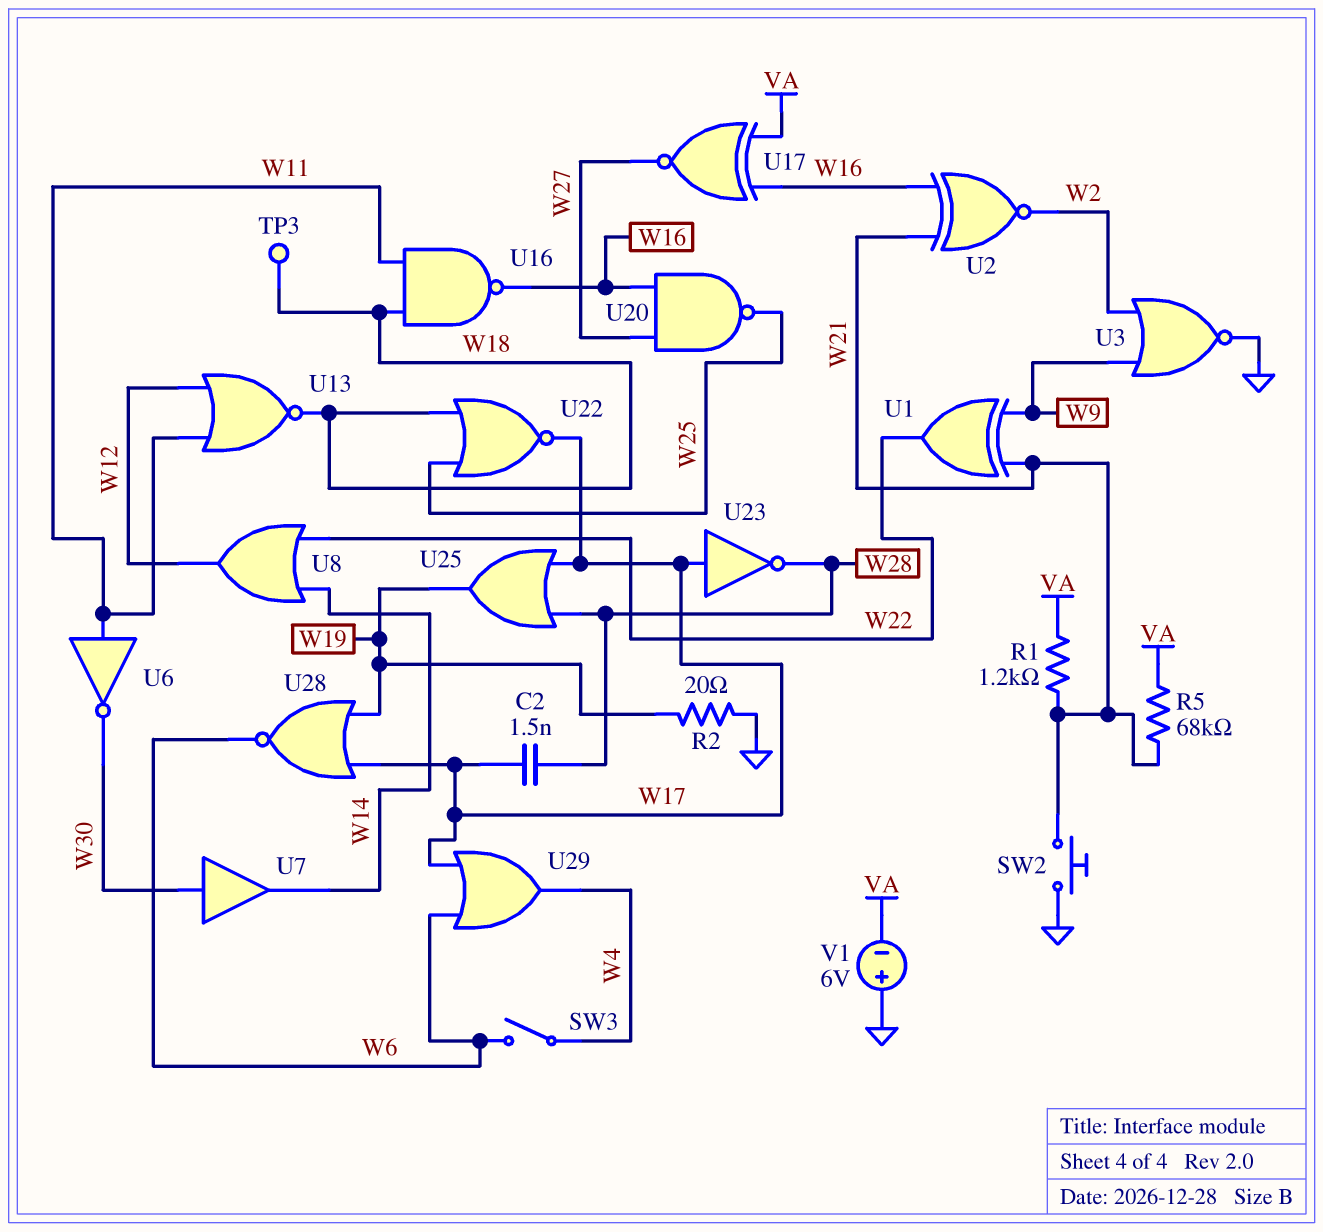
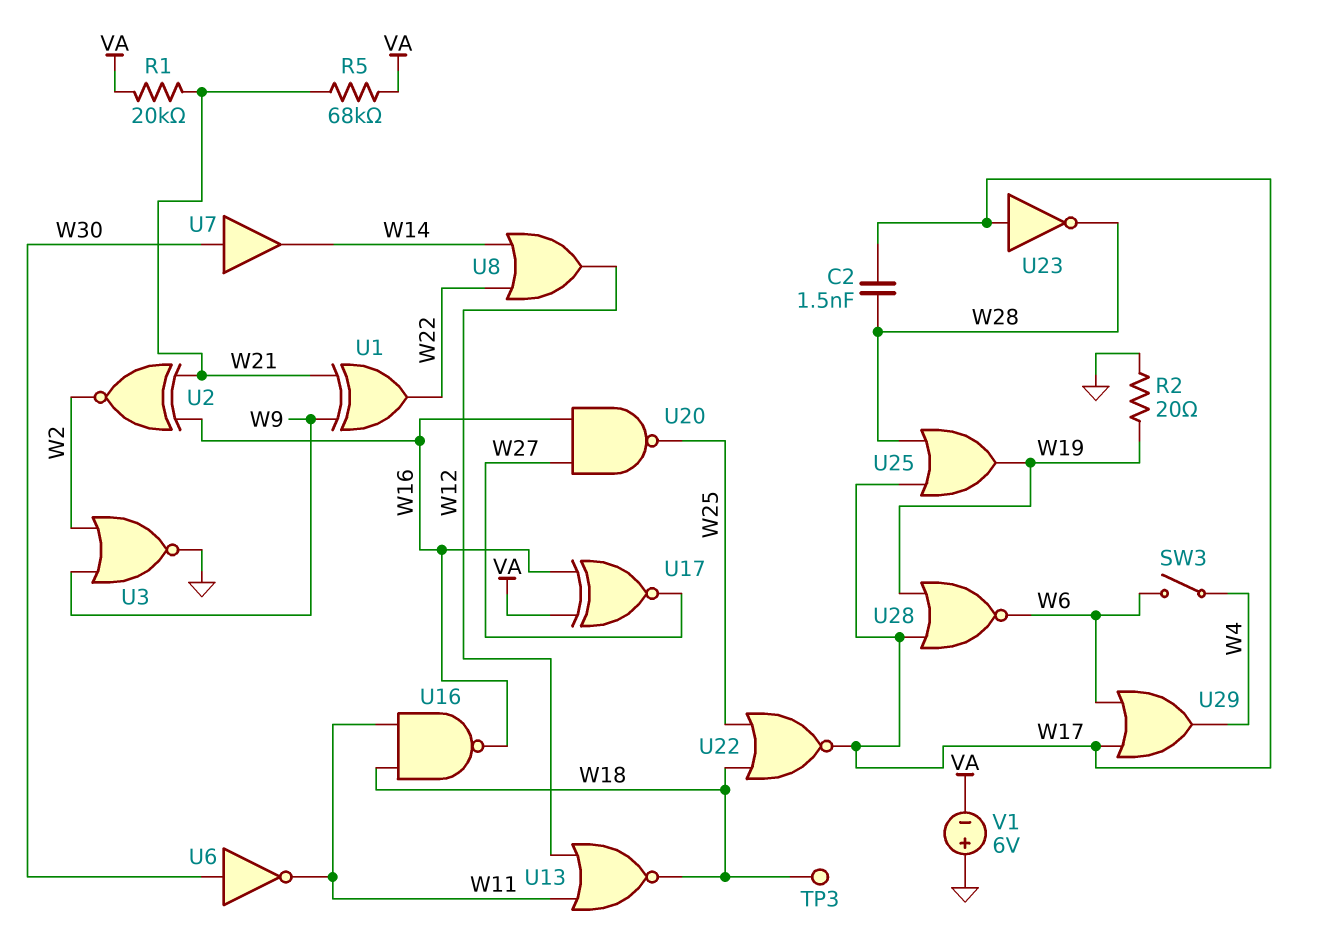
R1: 1.2k (VA, W21) -> 20k (VA, W21)
SW2: button (GND, W21) -> none
U6: NOT (in W11, out W30) -> NOT (in W30, out W11)

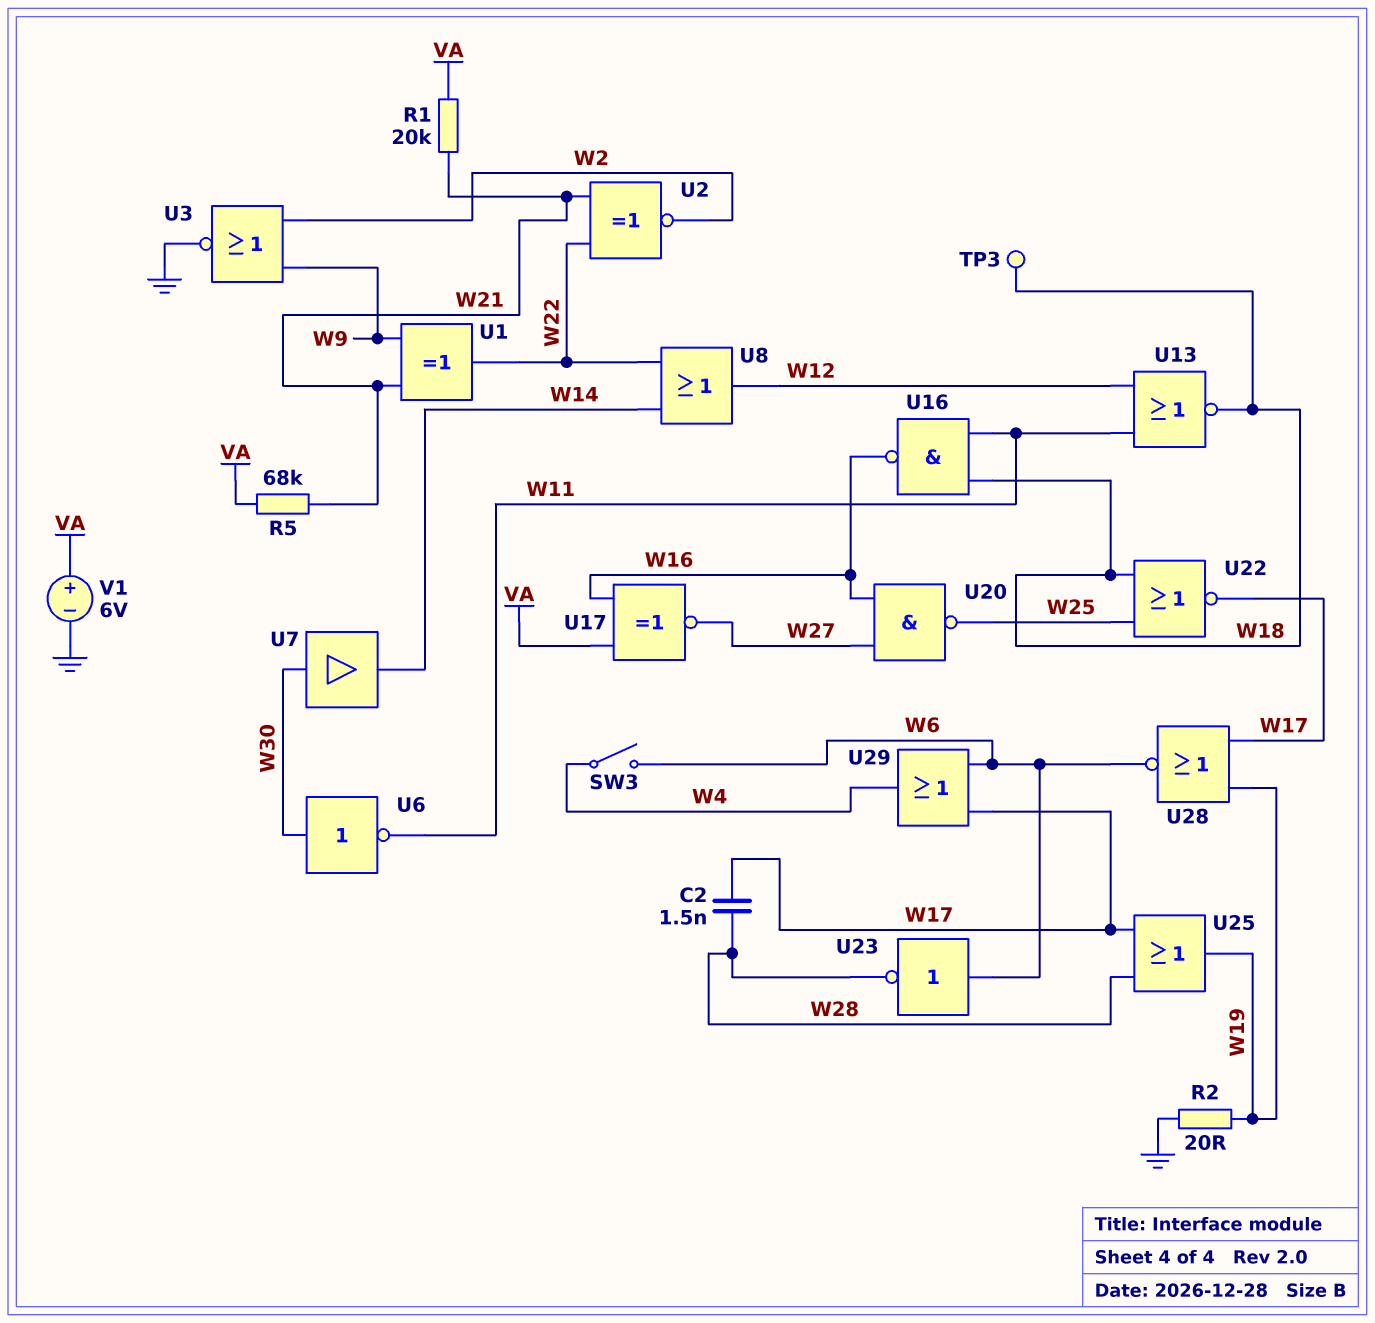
U2: XNOR (in W16, in W21, out W2) -> XNOR (in W21, in W22, out W2)
U23: NOT (in W17, out W28) -> NOT (in W6, out W28)
V1: 6V (plus GND, minus VA) -> 6V (plus VA, minus GND)

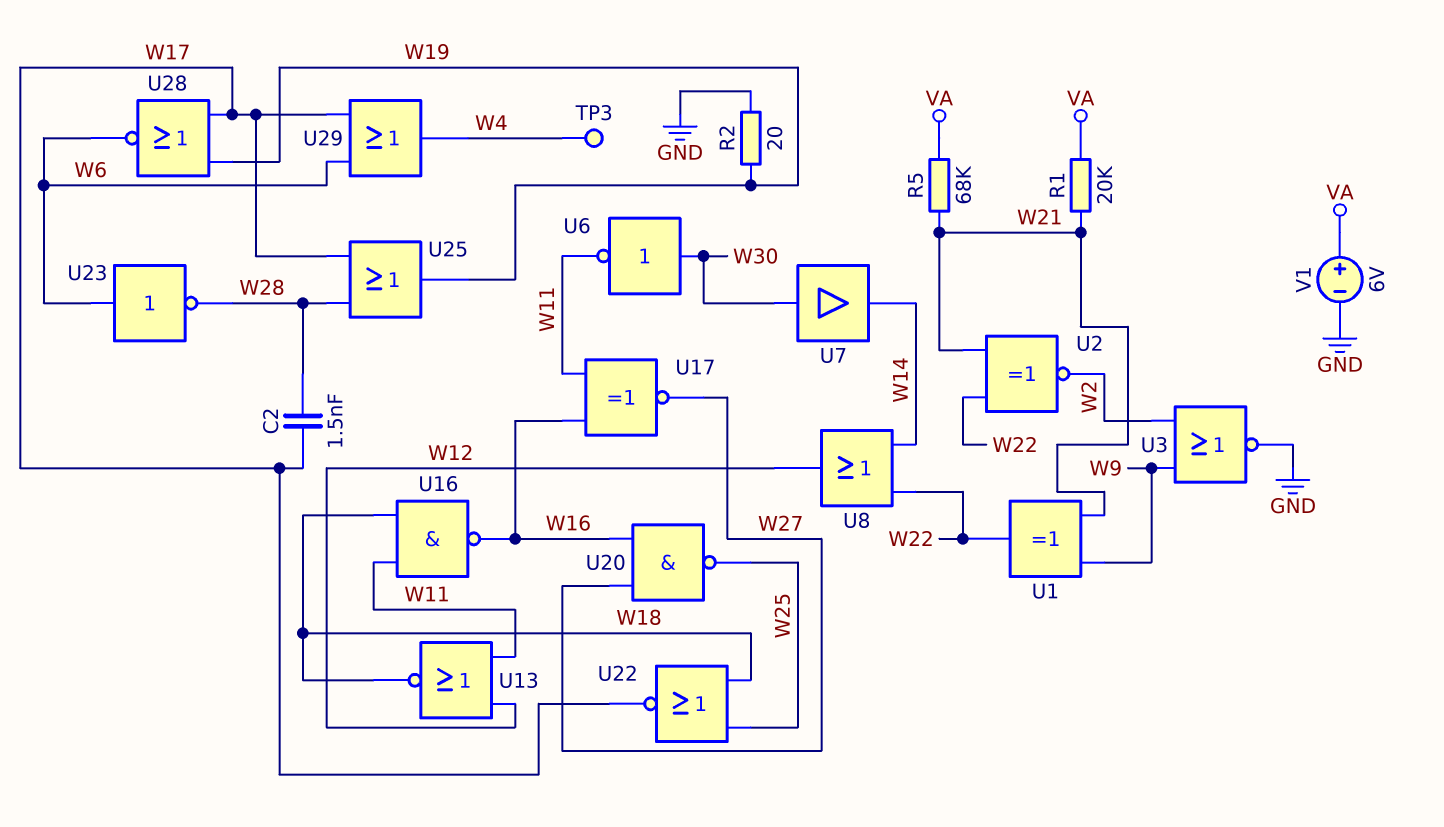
SW3: switch (W4, W6) -> none
TP3: test point (W18) -> test point (W4)
U17: XNOR (in VA, in W16, out W27) -> XNOR (in W11, in W16, out W27)

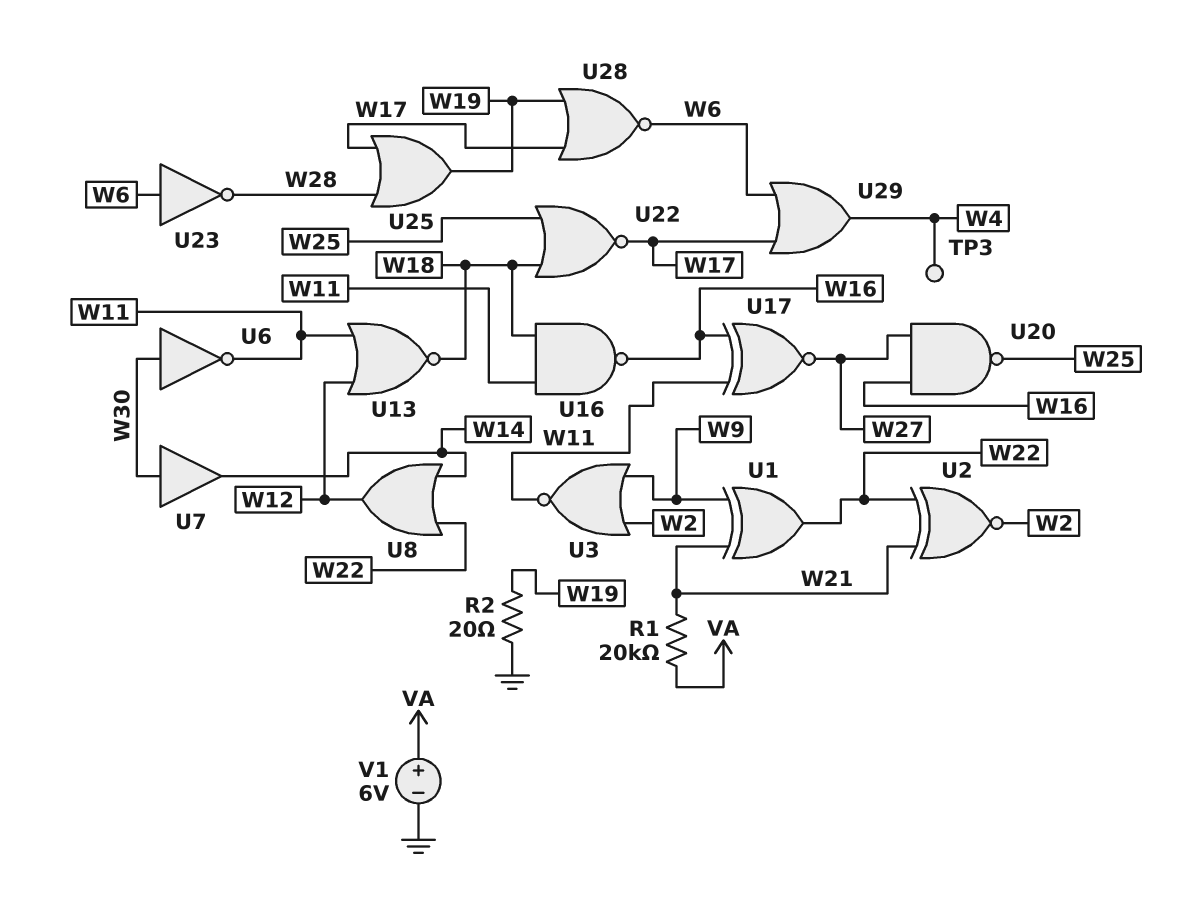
C2: 1.5nF (W17, W28) -> none
R5: 68k (VA, W21) -> none
U3: NOR (in W2, in W9, out GND) -> NOR (in W2, in W9, out W11)

